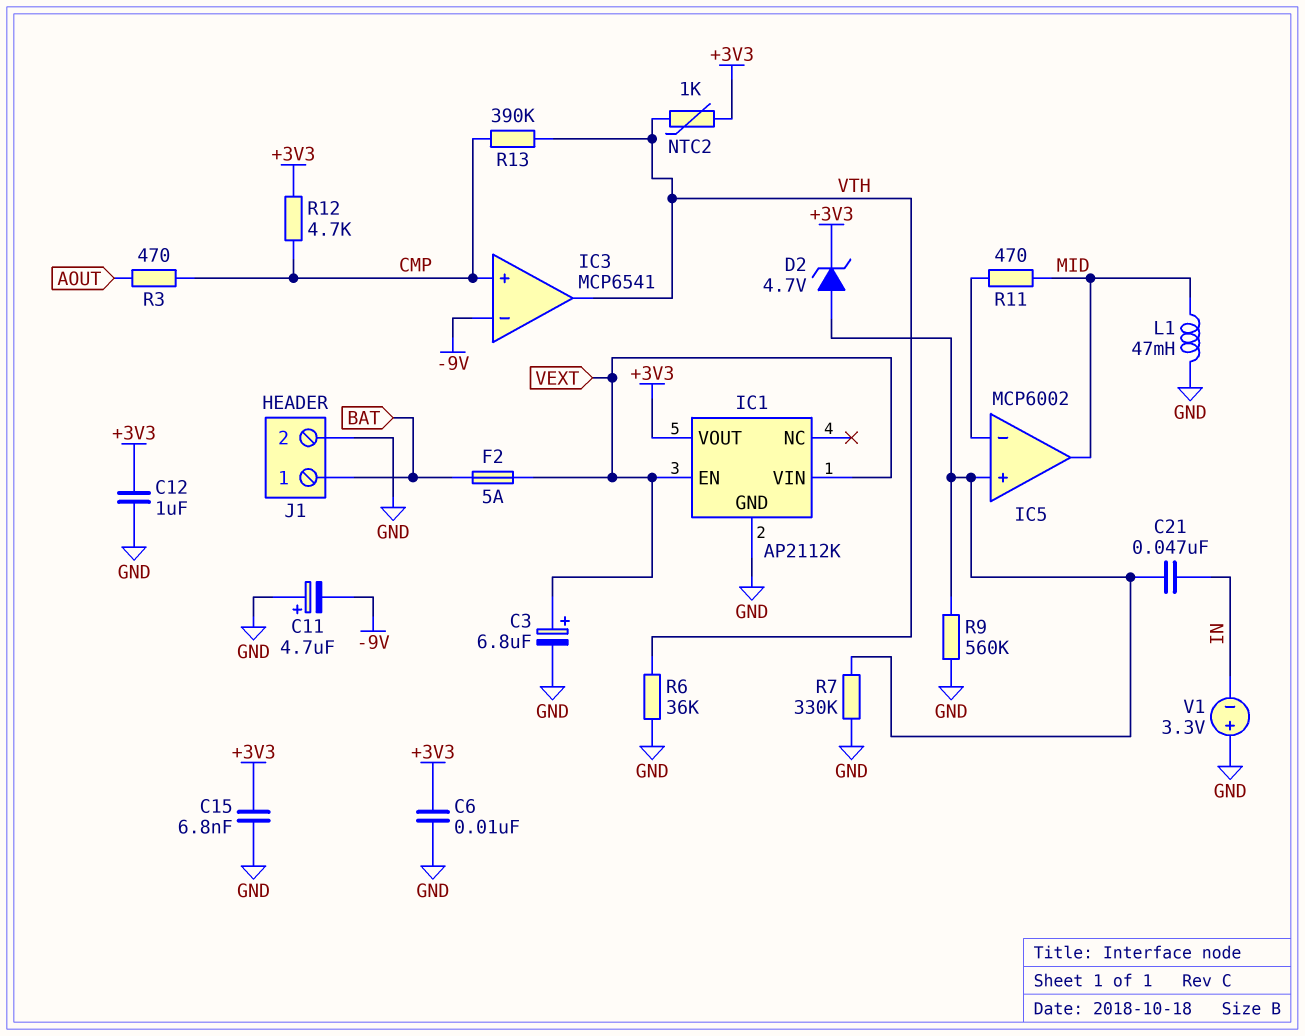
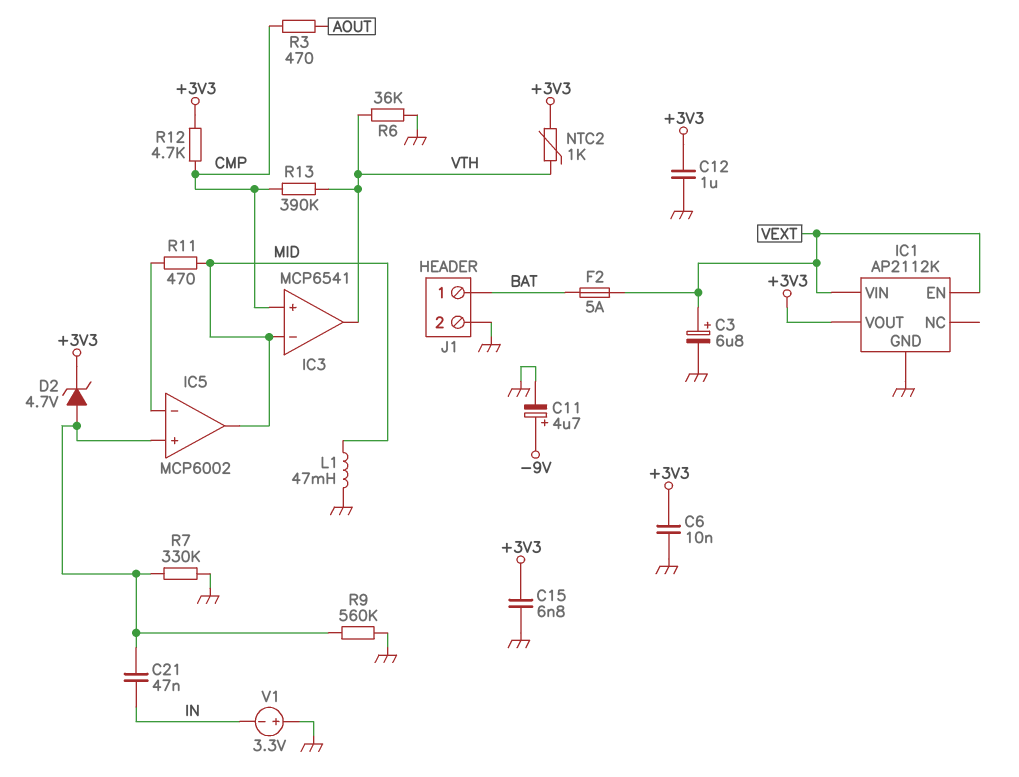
C11: 4.7uF (plus GND, minus -9V) -> 4.7uF (plus -9V, minus GND)
IC3 pin in-: -9V -> MID

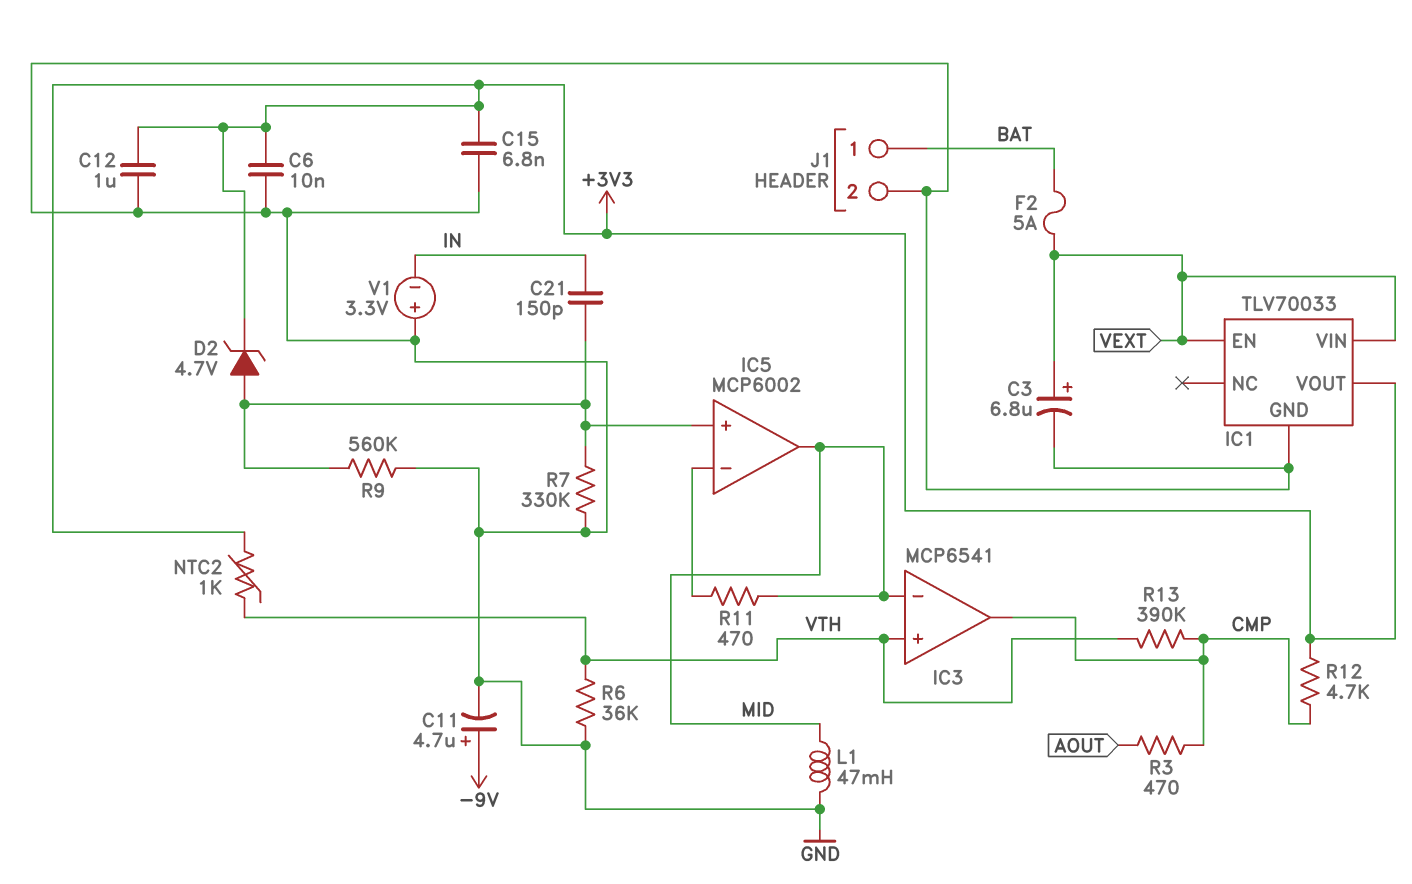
C21: 47nF (IC5/in+, IN) -> 150pF (IC5/in+, IN)
IC1: AP2112K -> TLV70033
IC3 pin in+: CMP -> VTH
IC3 pin out: VTH -> CMP

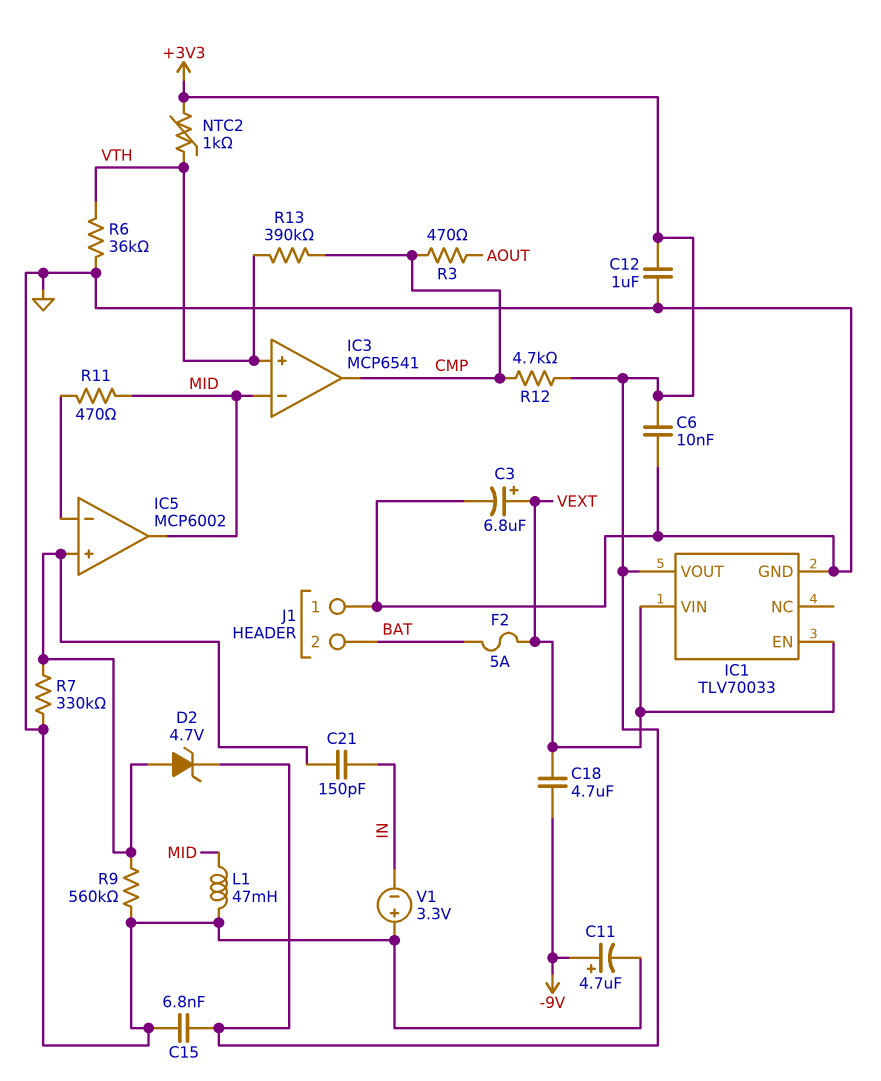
C18: none -> 4.7uF (-9V, VEXT)
J1 pin 1: BAT -> GND
J1 pin 2: GND -> BAT

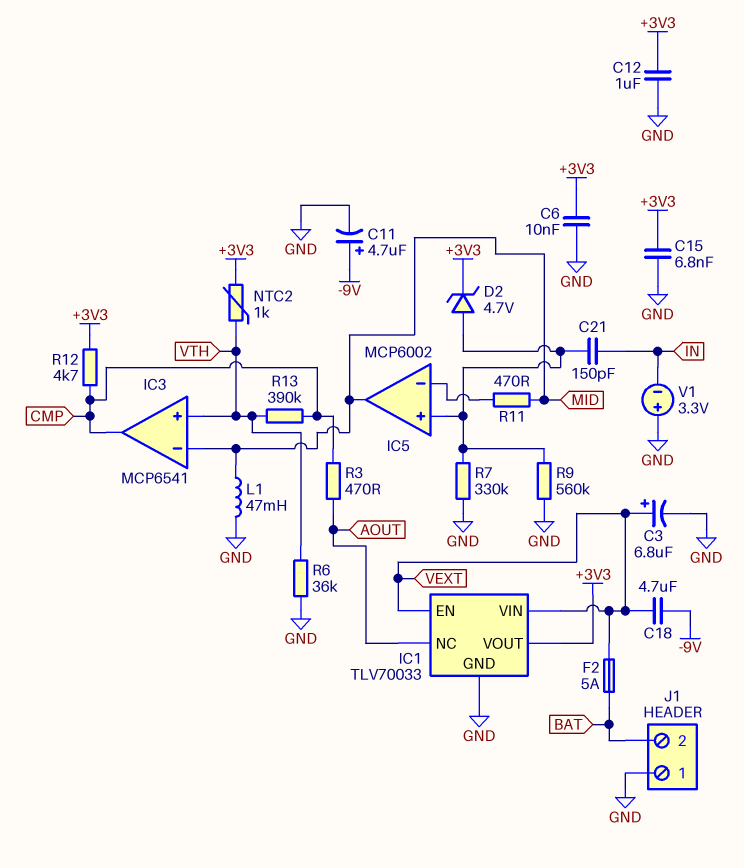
IC1 pin NC: none -> AOUT

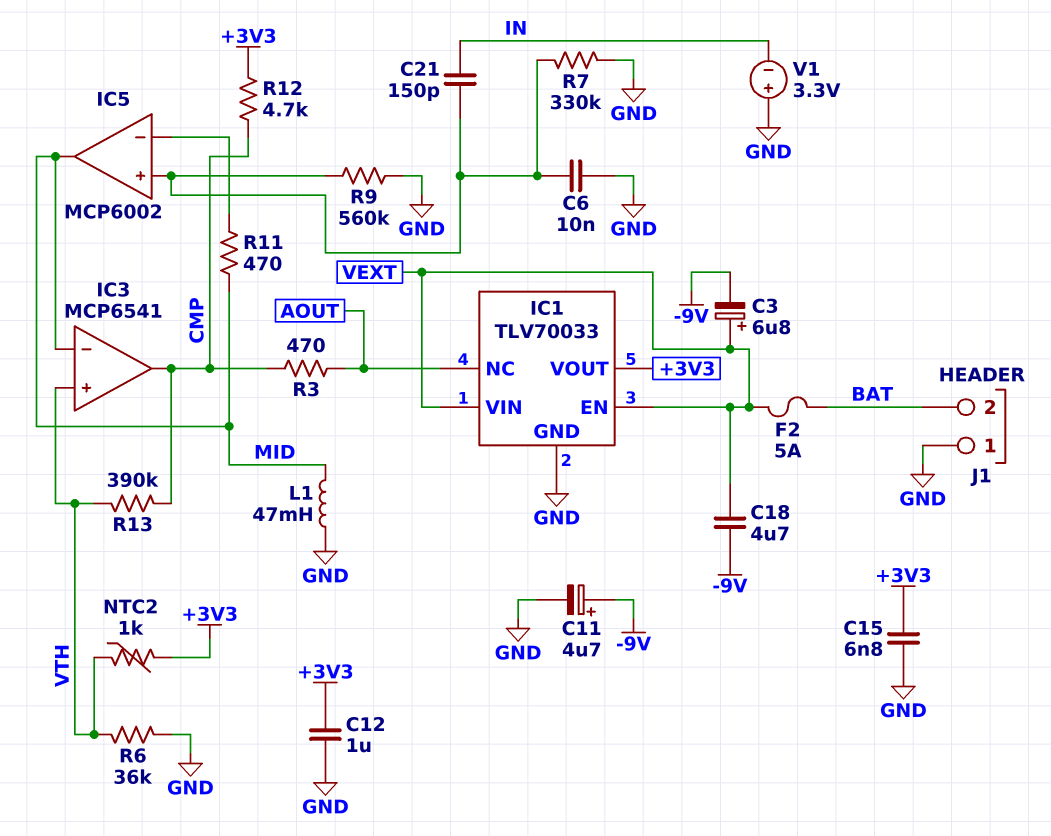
C3: 6.8uF (plus VEXT, minus GND) -> 6.8uF (plus VEXT, minus -9V)
C6: 10nF (+3V3, GND) -> 10nF (GND, IC5/in+)
D2: zener 4.7V (A IC5/in+, K +3V3) -> none

